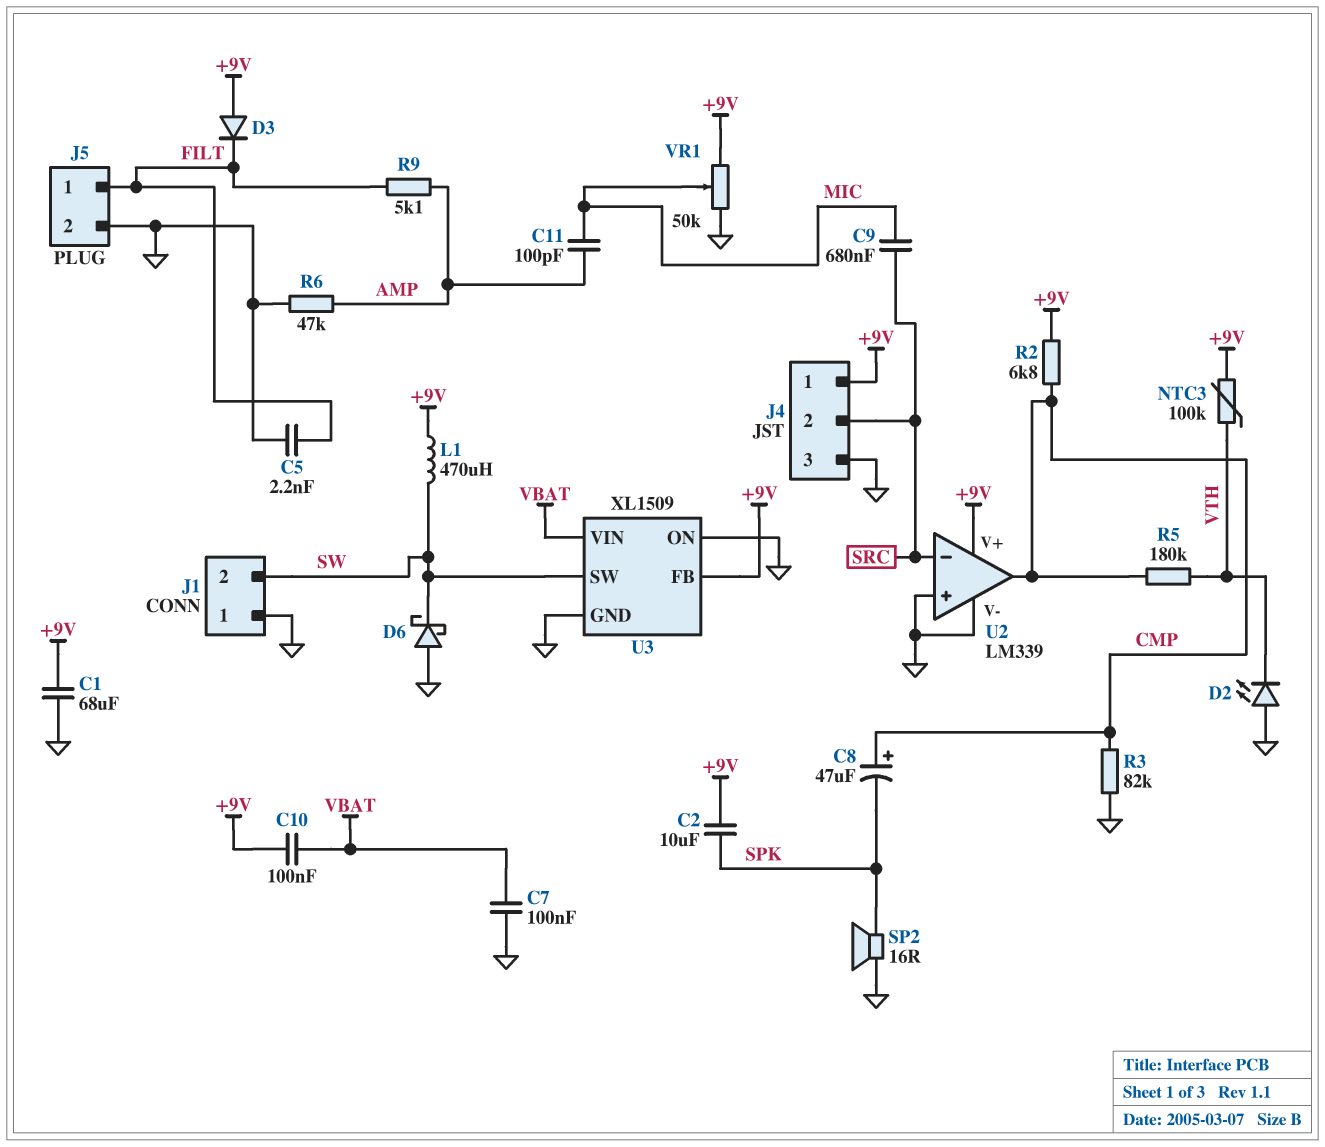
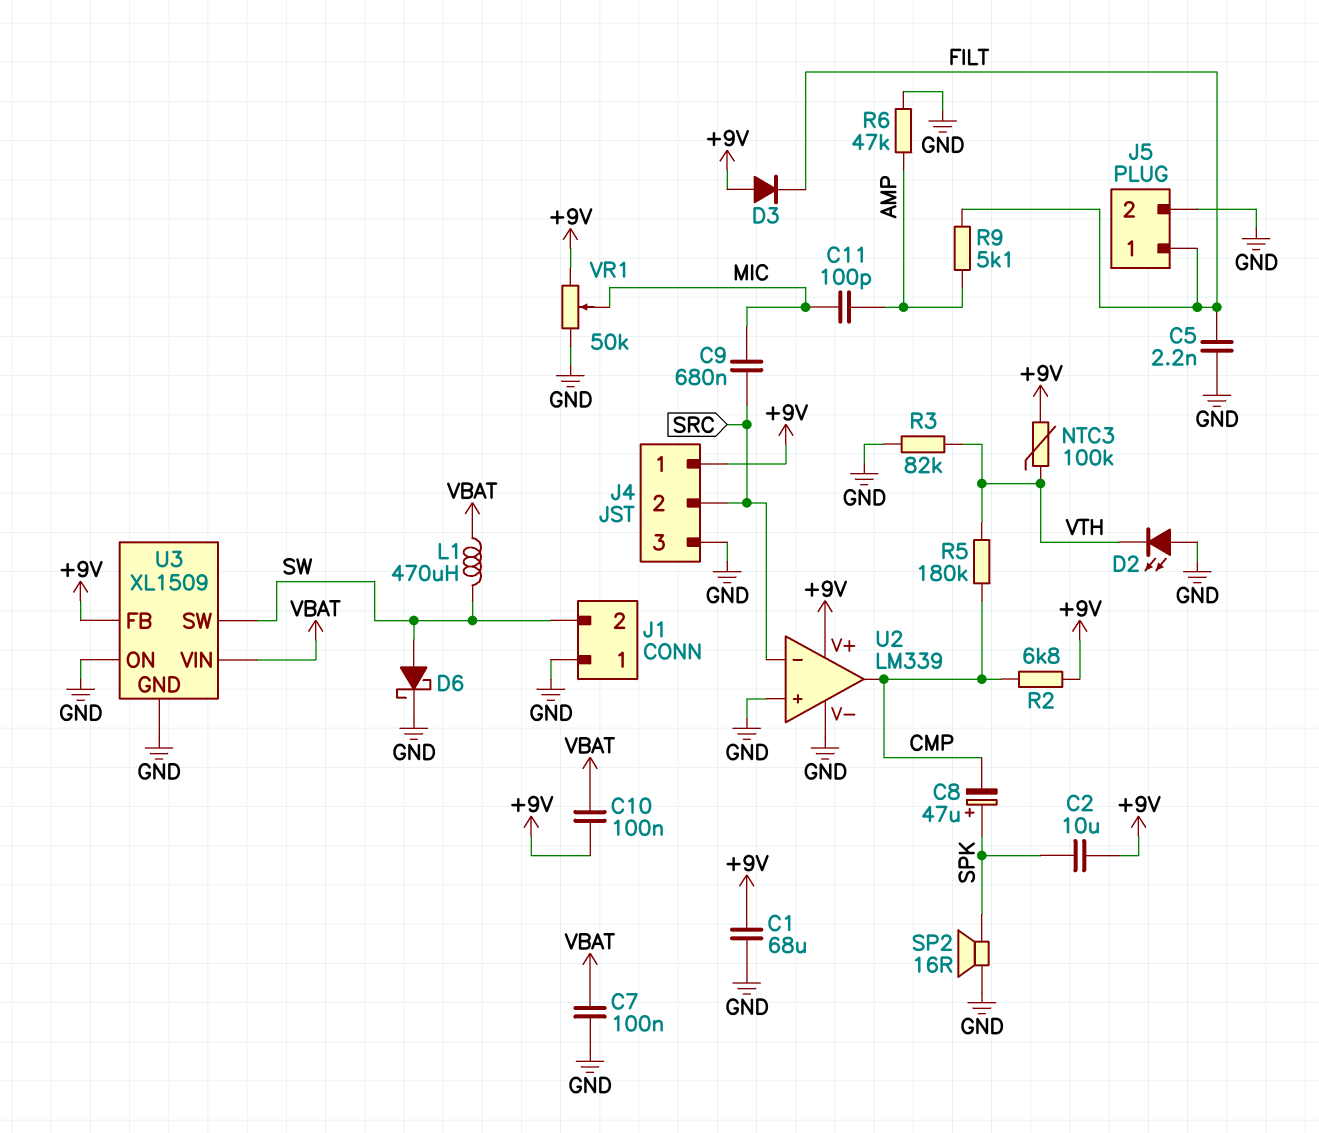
C8: 47uF (plus CMP, minus SPK) -> 47uF (plus SPK, minus CMP)
D6: schottky (A GND, K SW) -> schottky (A SW, K GND)
L1: 470uH (+9V, SW) -> 470uH (SW, VBAT)
R3: 82k (CMP, GND) -> 82k (GND, VTH)

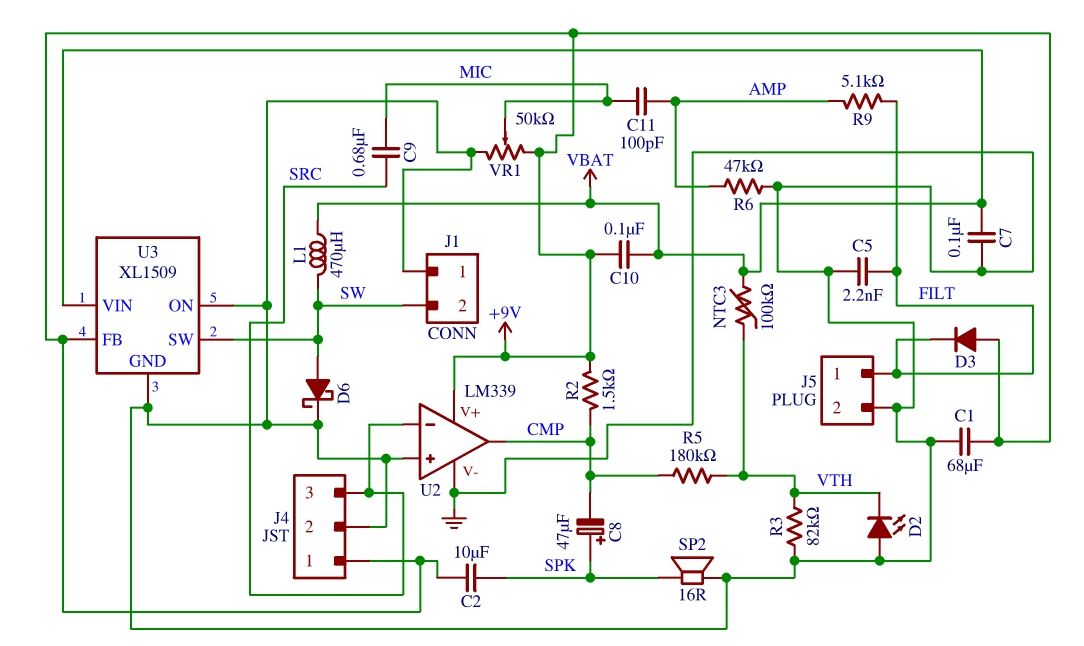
J4 pin 2: SRC -> GND
J4 pin 3: GND -> SRC
NTC3: 100k (+9V, VTH) -> 100k (VBAT, VTH)
R2: 6.8k (+9V, CMP) -> 1.5k (+9V, CMP)

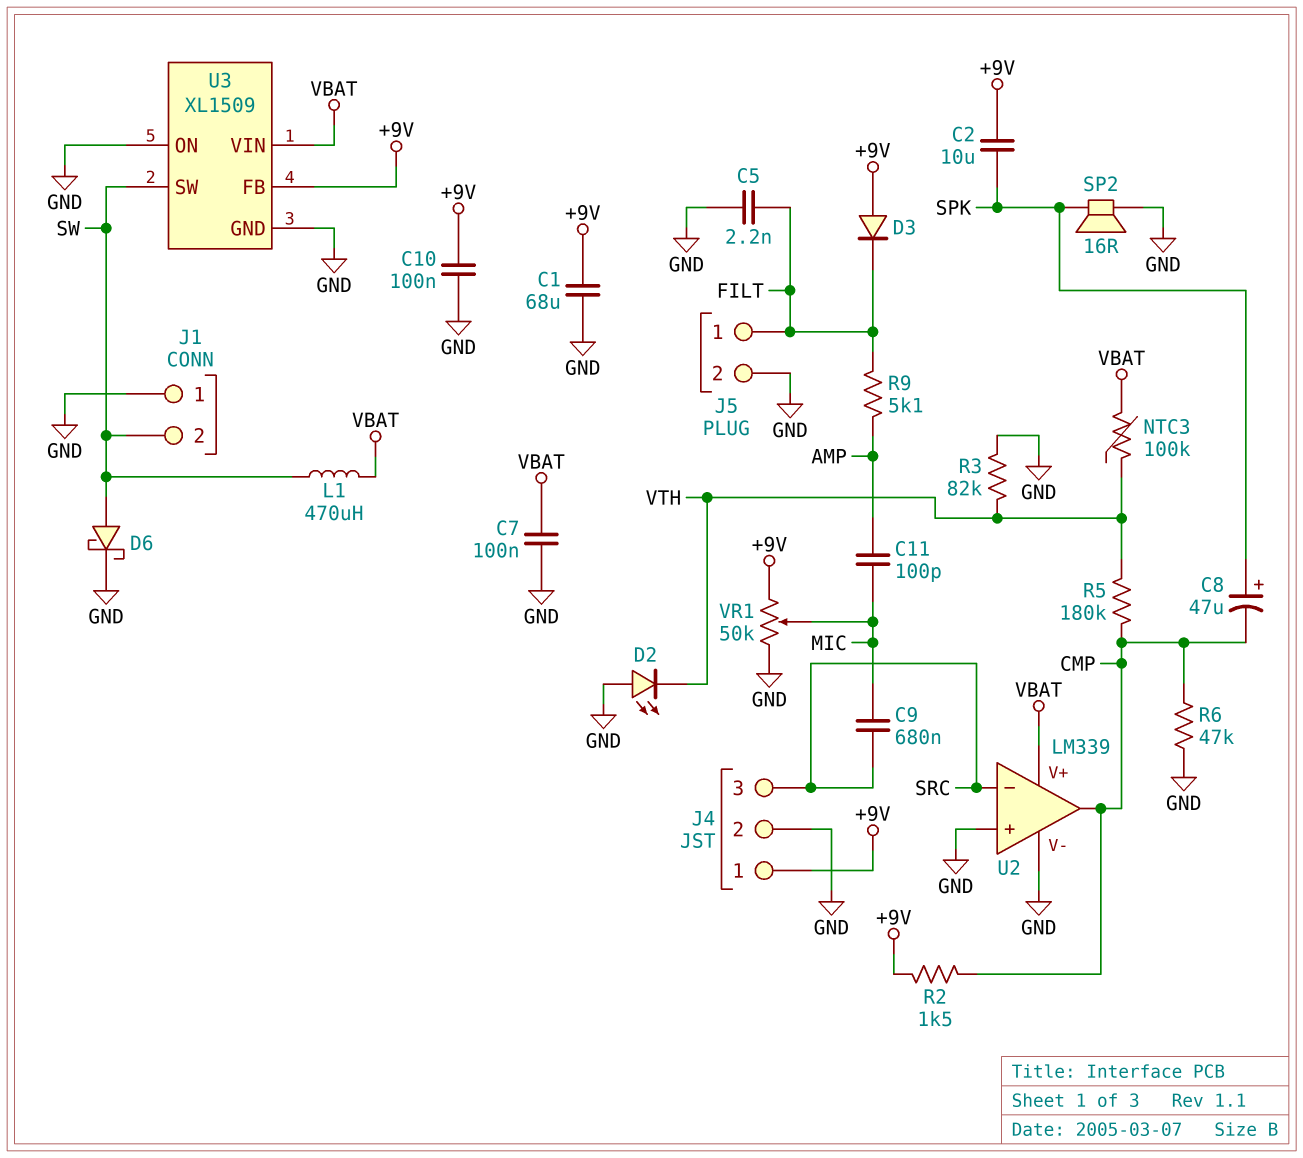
C10: 100nF (+9V, VBAT) -> 100nF (+9V, GND)
R6: 47k (AMP, GND) -> 47k (CMP, GND)
U2 pin V+: +9V -> VBAT

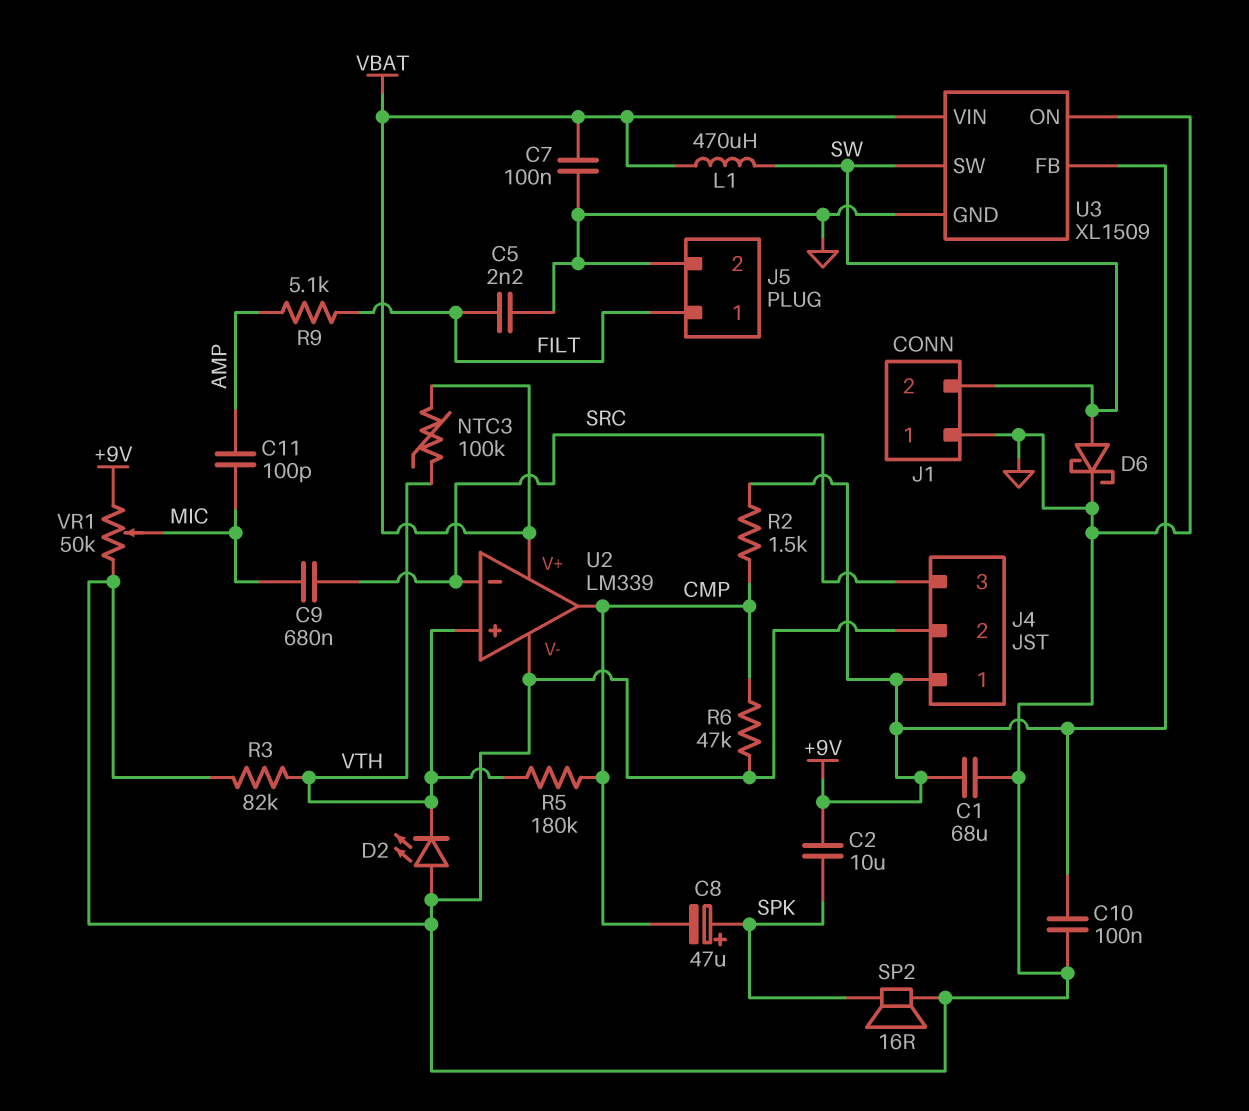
D3: diode (A +9V, K FILT) -> none
U2 pin in+: GND -> VTH

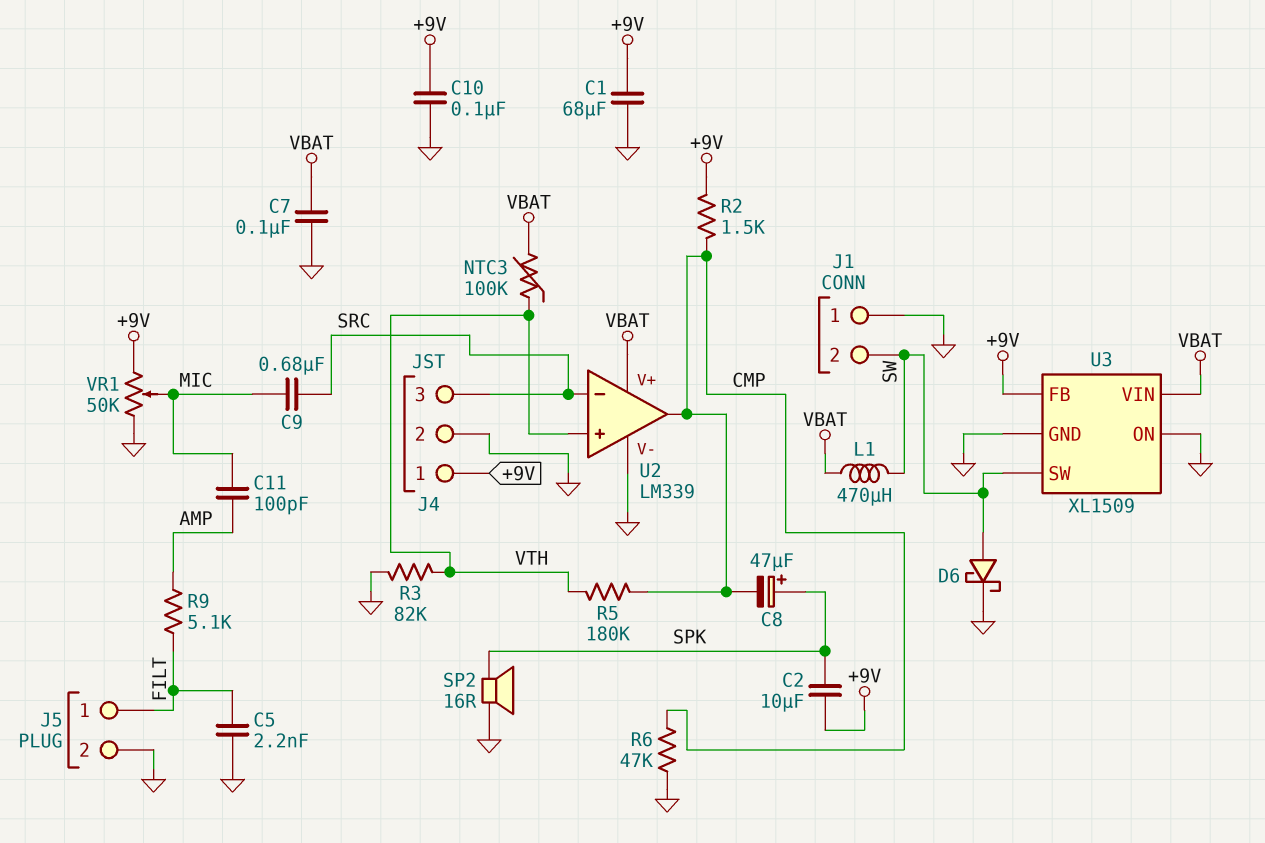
D2: LED (A GND, K VTH) -> none

